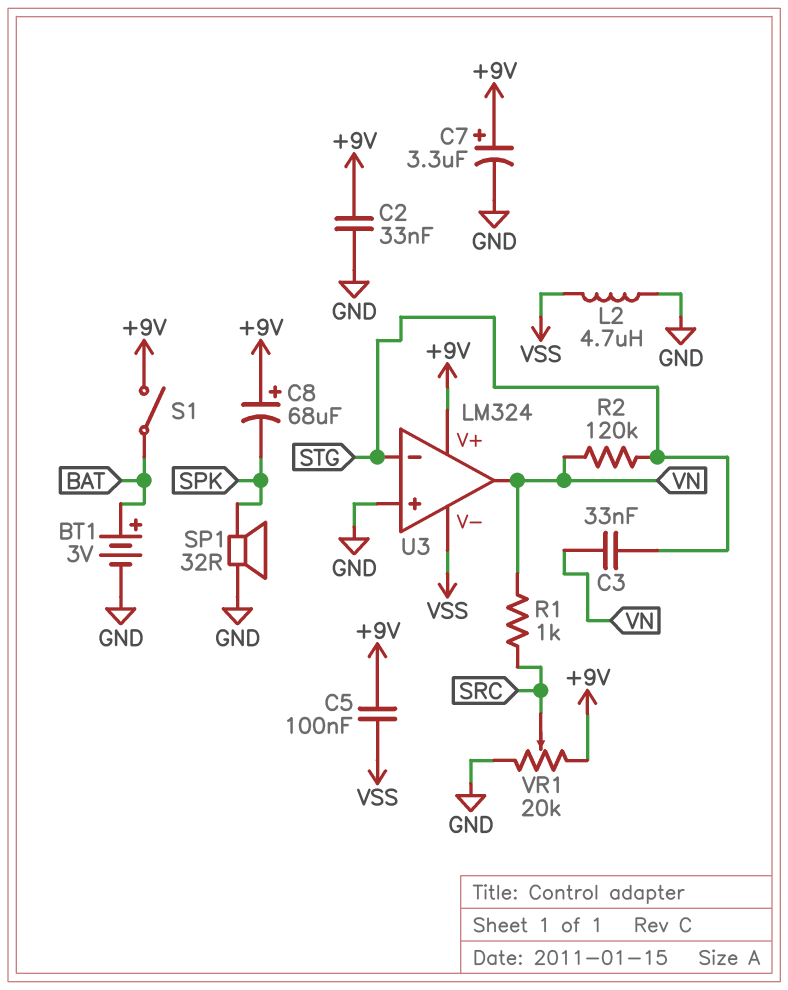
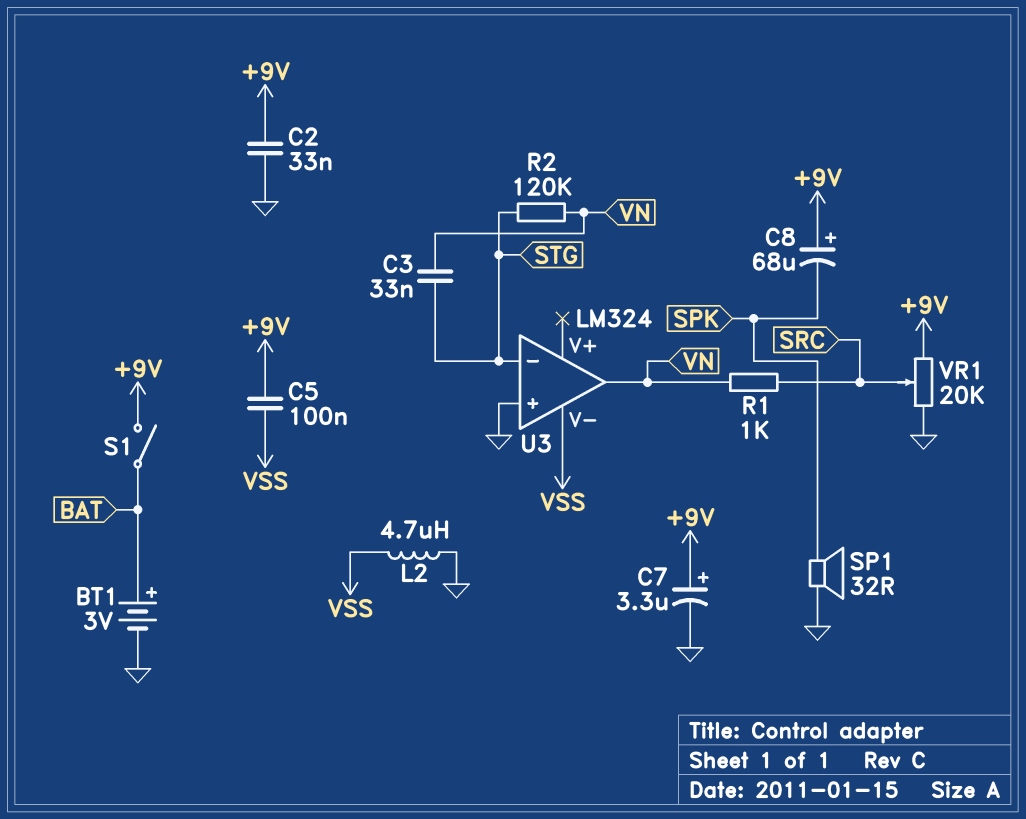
U3 pin V+: +9V -> none

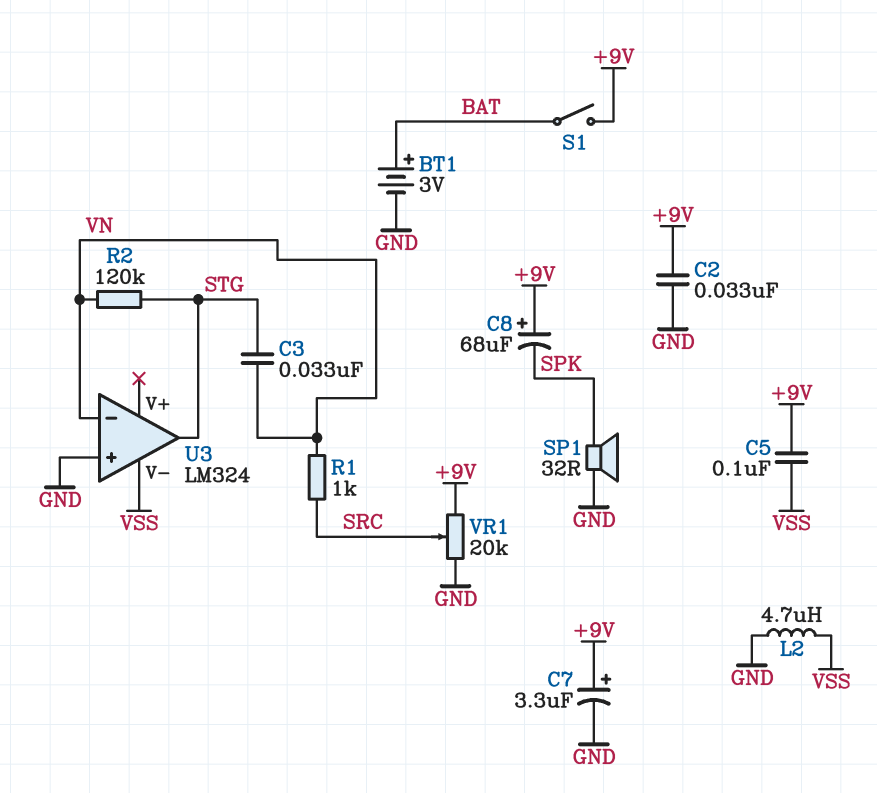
U3 pin in-: STG -> VN
U3 pin out: VN -> STG

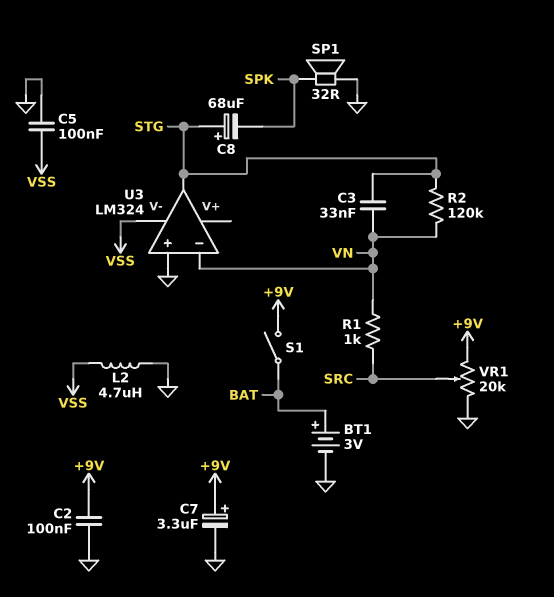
C2: 33nF (+9V, GND) -> 100nF (+9V, GND)
C5: 100nF (+9V, VSS) -> 100nF (GND, VSS)
C8: 68uF (plus +9V, minus SPK) -> 68uF (plus STG, minus SPK)

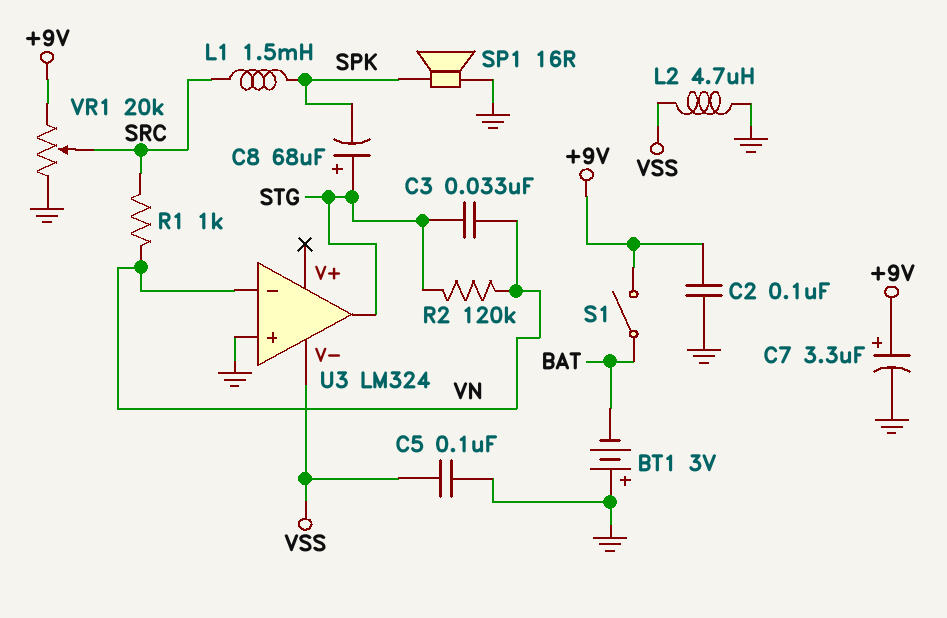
BT1: 3V (plus BAT, minus GND) -> 3V (plus GND, minus BAT)
L1: none -> 1.5mH (SPK, SRC)
SP1: speaker 32R (GND, SPK) -> speaker 16R (GND, SPK)

